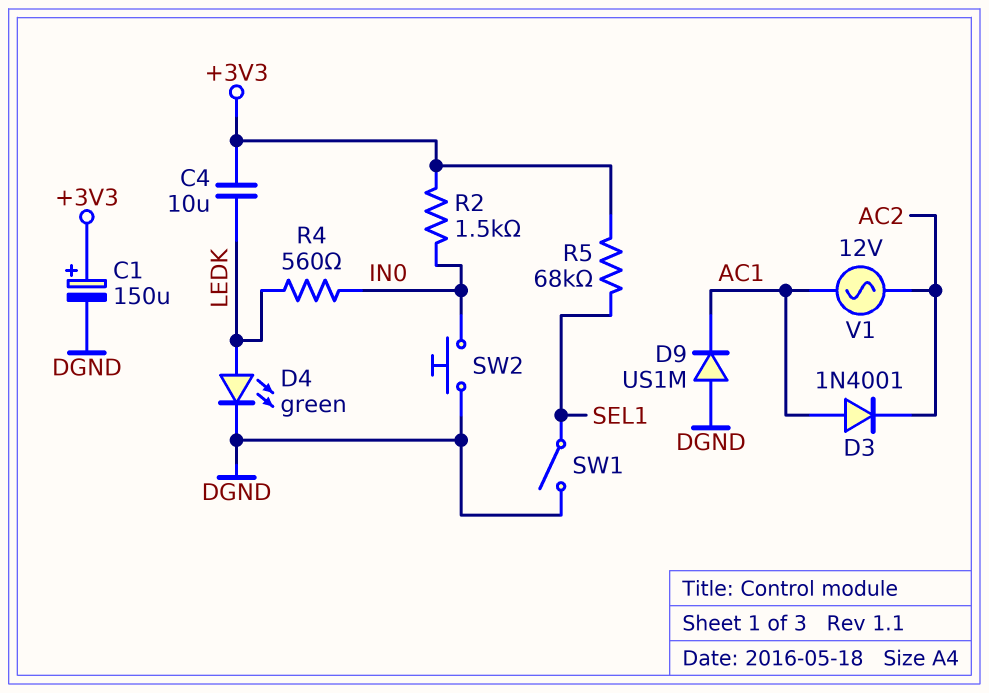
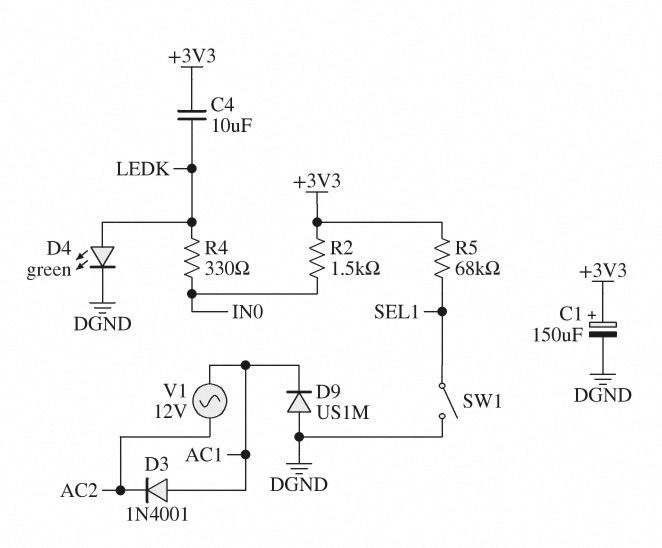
R4: 560 (IN0, LEDK) -> 330 (IN0, LEDK)
SW2: button (DGND, IN0) -> none

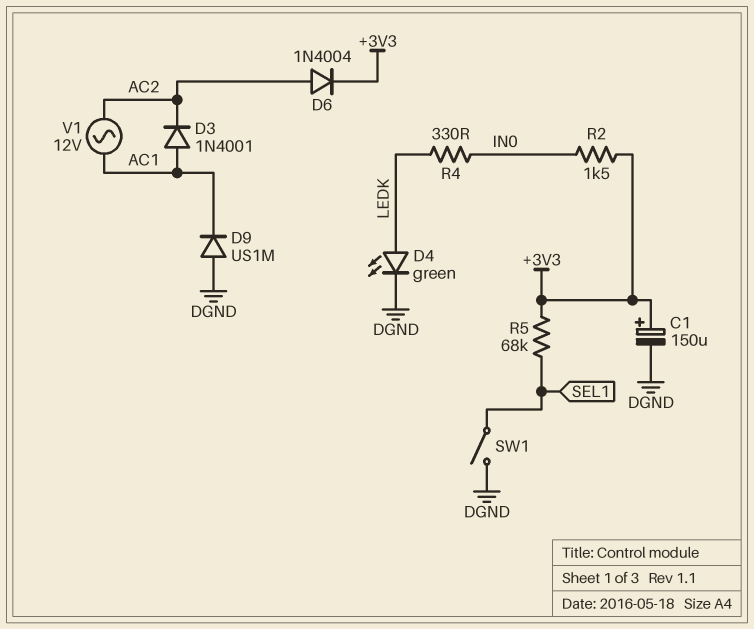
C4: 10uF (+3V3, LEDK) -> none
D6: none -> diode 1N4004 (A AC2, K +3V3)

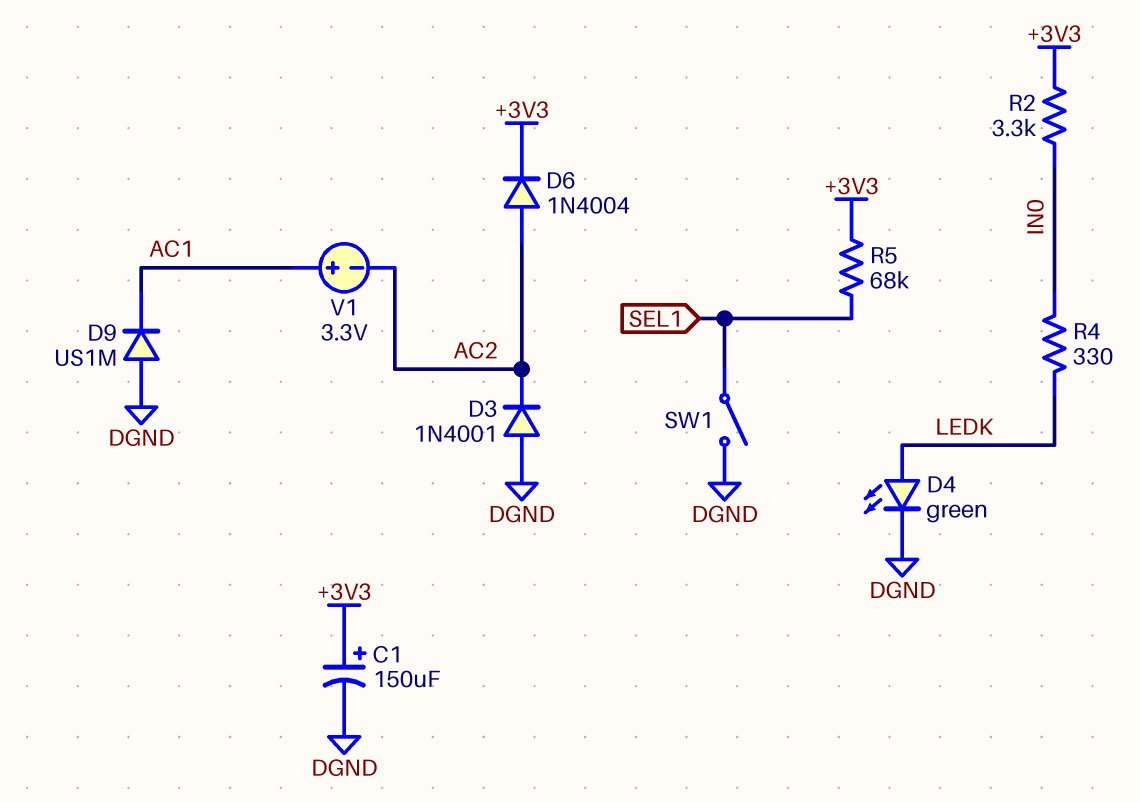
D3: diode 1N4001 (A AC1, K AC2) -> diode 1N4001 (A DGND, K AC2)
R2: 1.5k (+3V3, IN0) -> 3.3k (+3V3, IN0)
V1: AC 12V (AC1, AC2) -> 3.3V (plus AC1, minus AC2)

